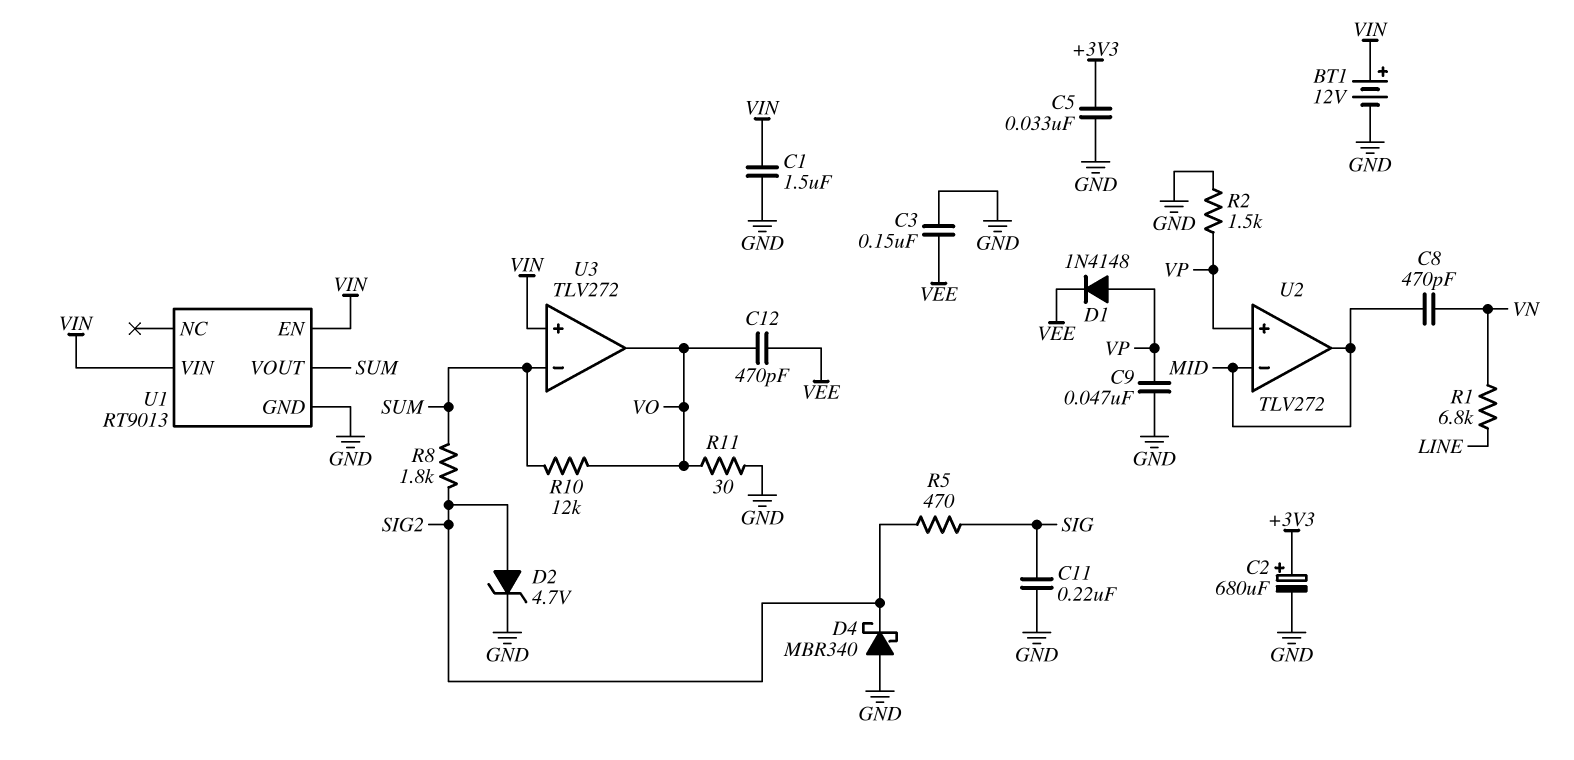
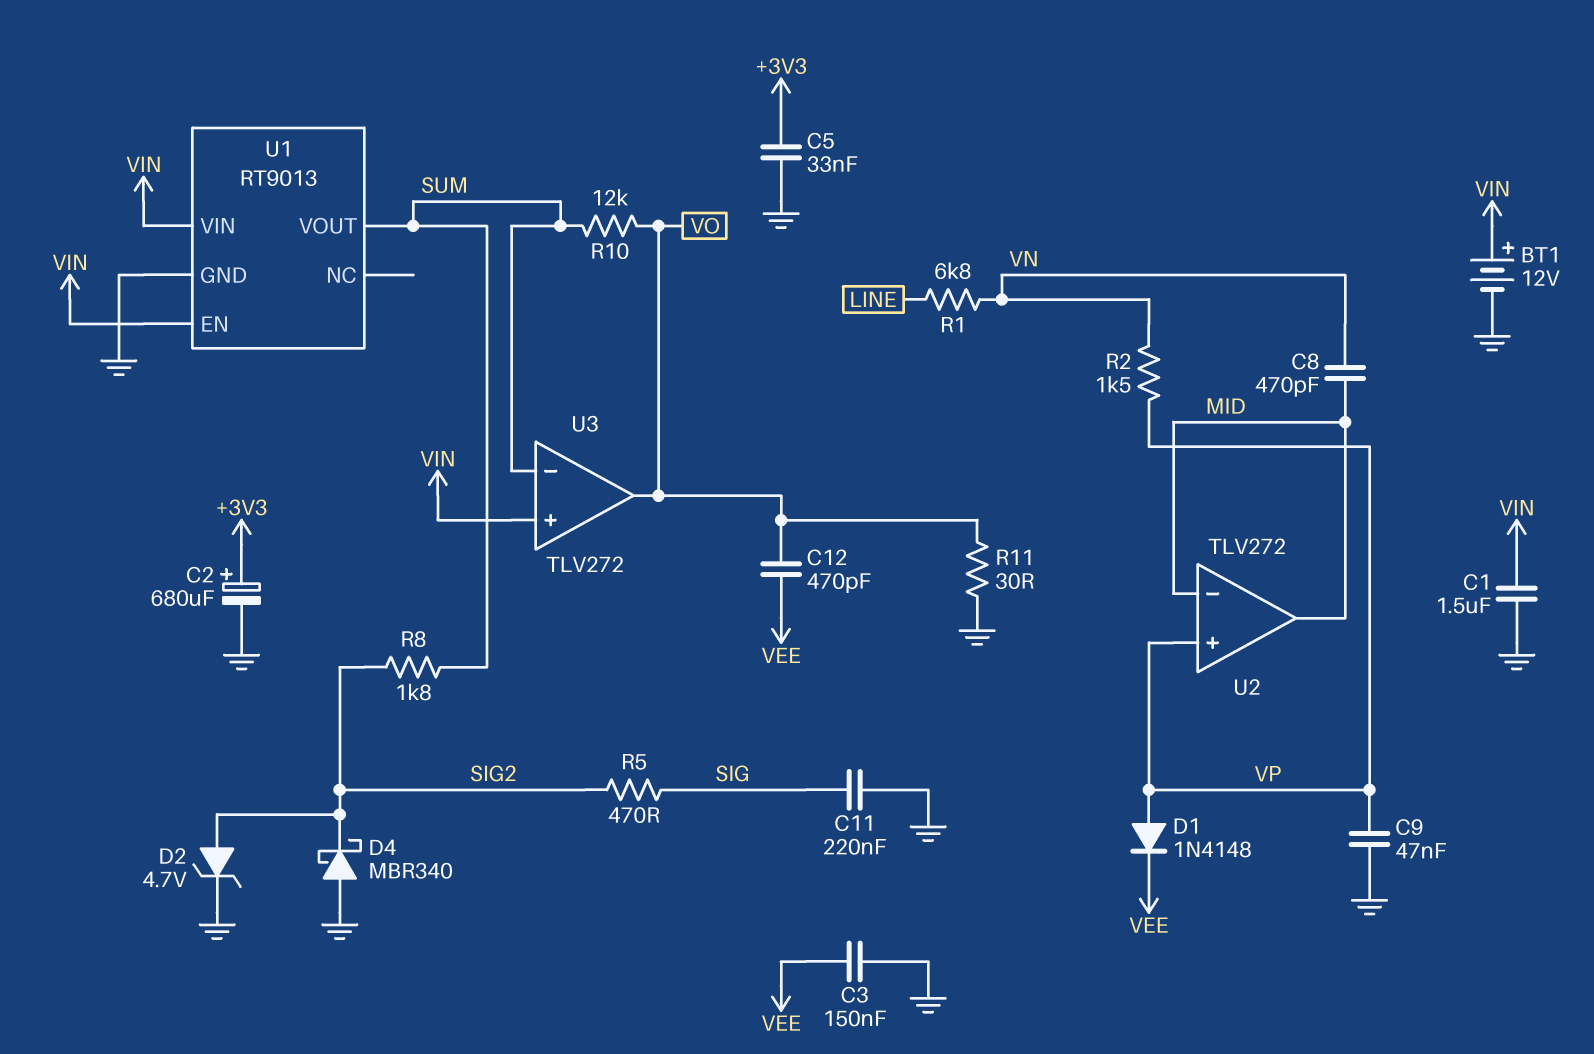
R2: 1.5k (GND, VP) -> 1.5k (VN, VP)

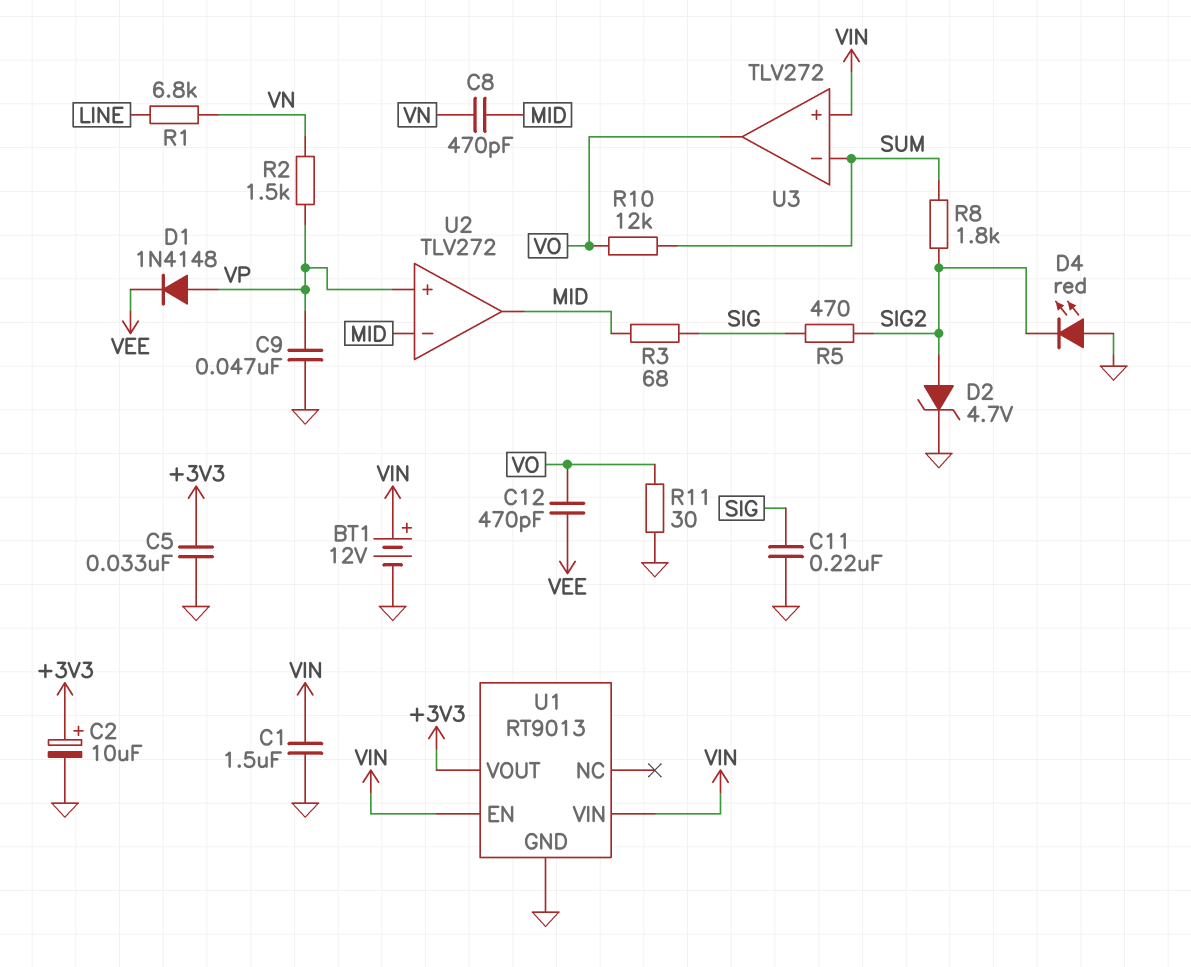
C2: 680uF (plus +3V3, minus GND) -> 10uF (plus +3V3, minus GND)
C3: 150nF (GND, VEE) -> none
D4: schottky MBR340 (A GND, K SIG2) -> LED red (A GND, K SIG2)
R3: none -> 68 (MID, SIG)
U1 pin VOUT: SUM -> +3V3

